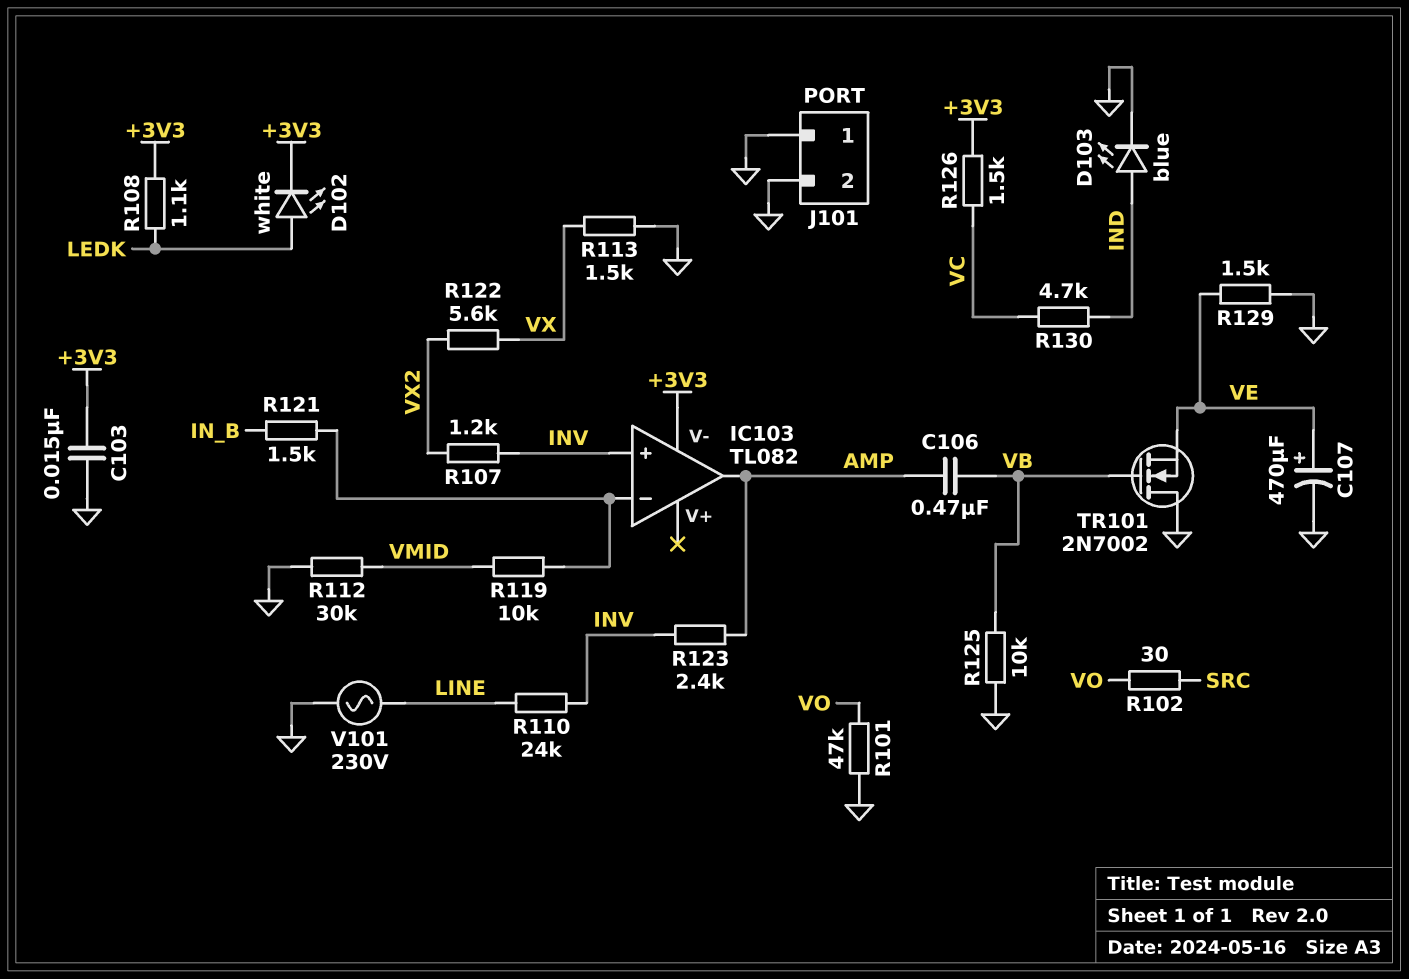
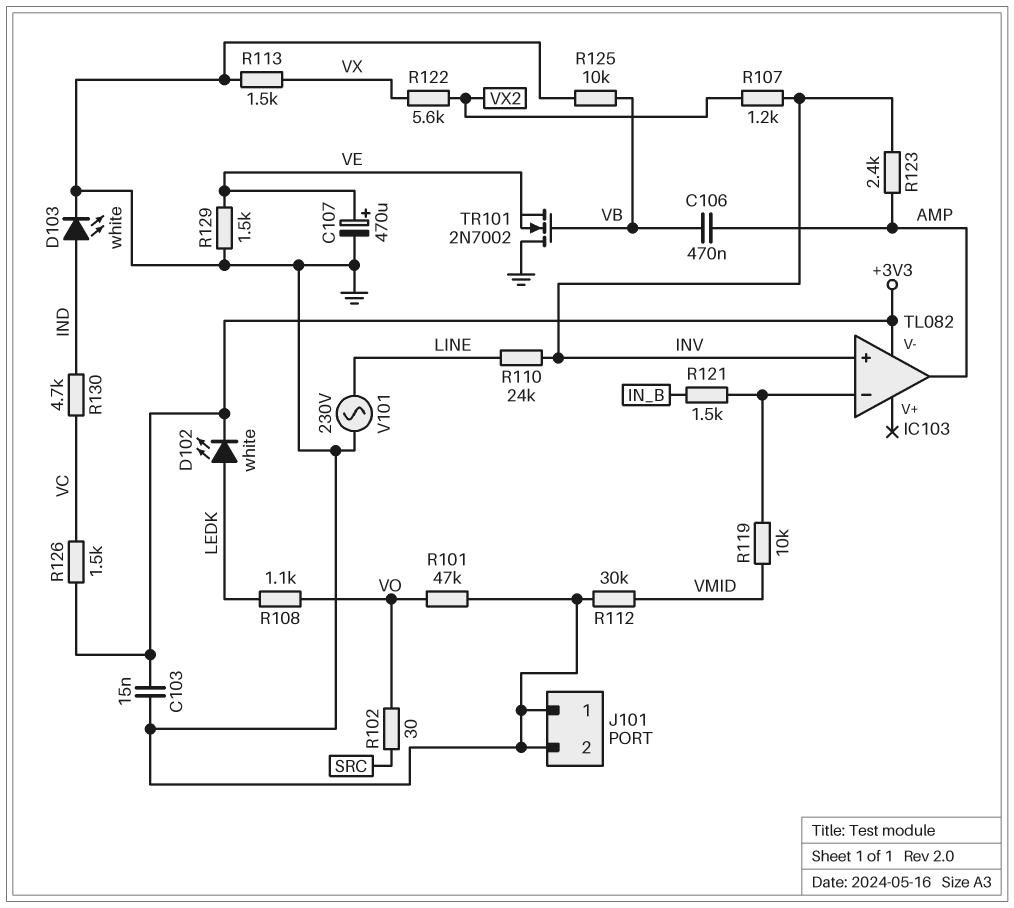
D103: LED blue (A IND, K GND) -> LED white (A IND, K GND)
R108: 1.1k (+3V3, LEDK) -> 1.1k (LEDK, VO)

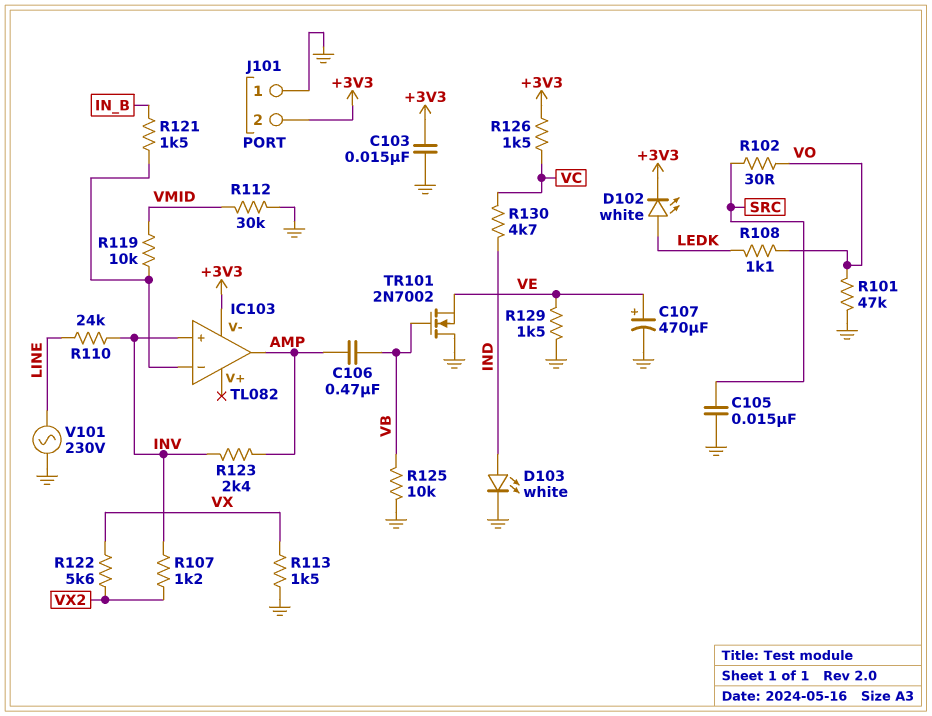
C105: none -> 15nF (GND, SRC)
J101 pin 2: GND -> +3V3

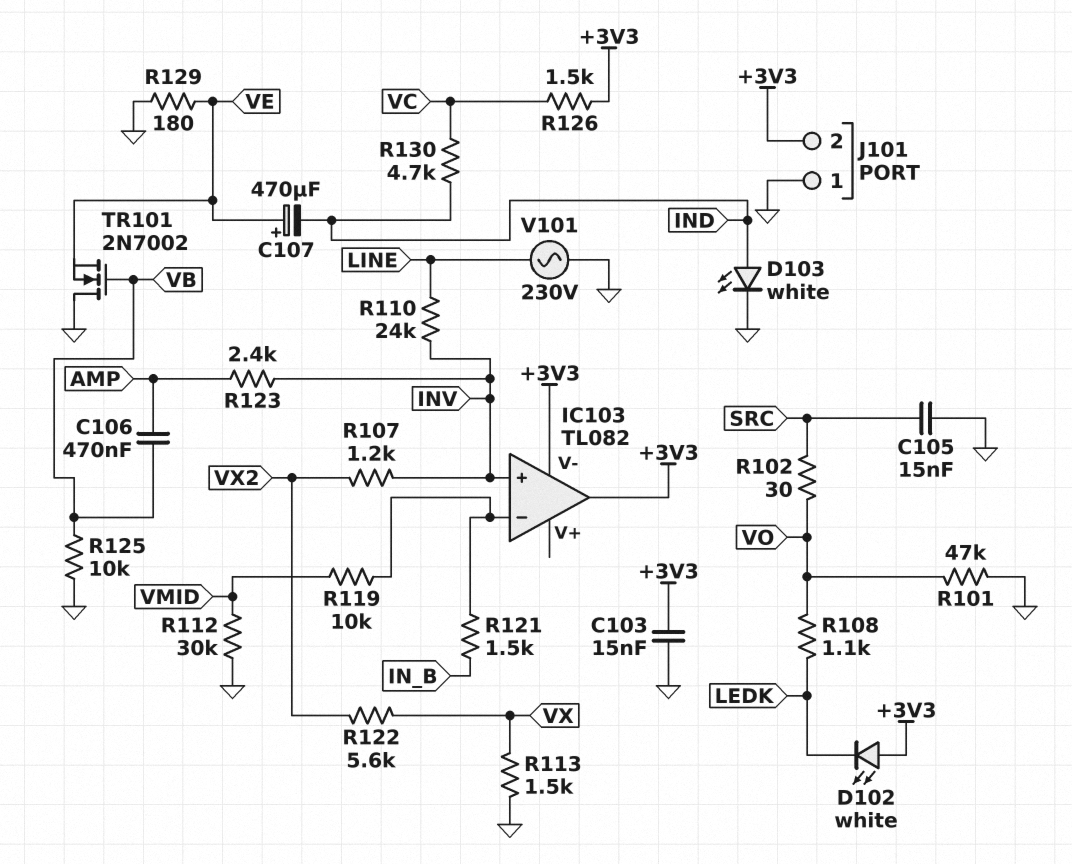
C107: 470uF (plus VE, minus GND) -> 470uF (plus VE, minus IND)
D102: LED white (A LEDK, K +3V3) -> LED white (A +3V3, K LEDK)
IC103 pin out: AMP -> +3V3
R129: 1.5k (GND, VE) -> 180 (GND, VE)

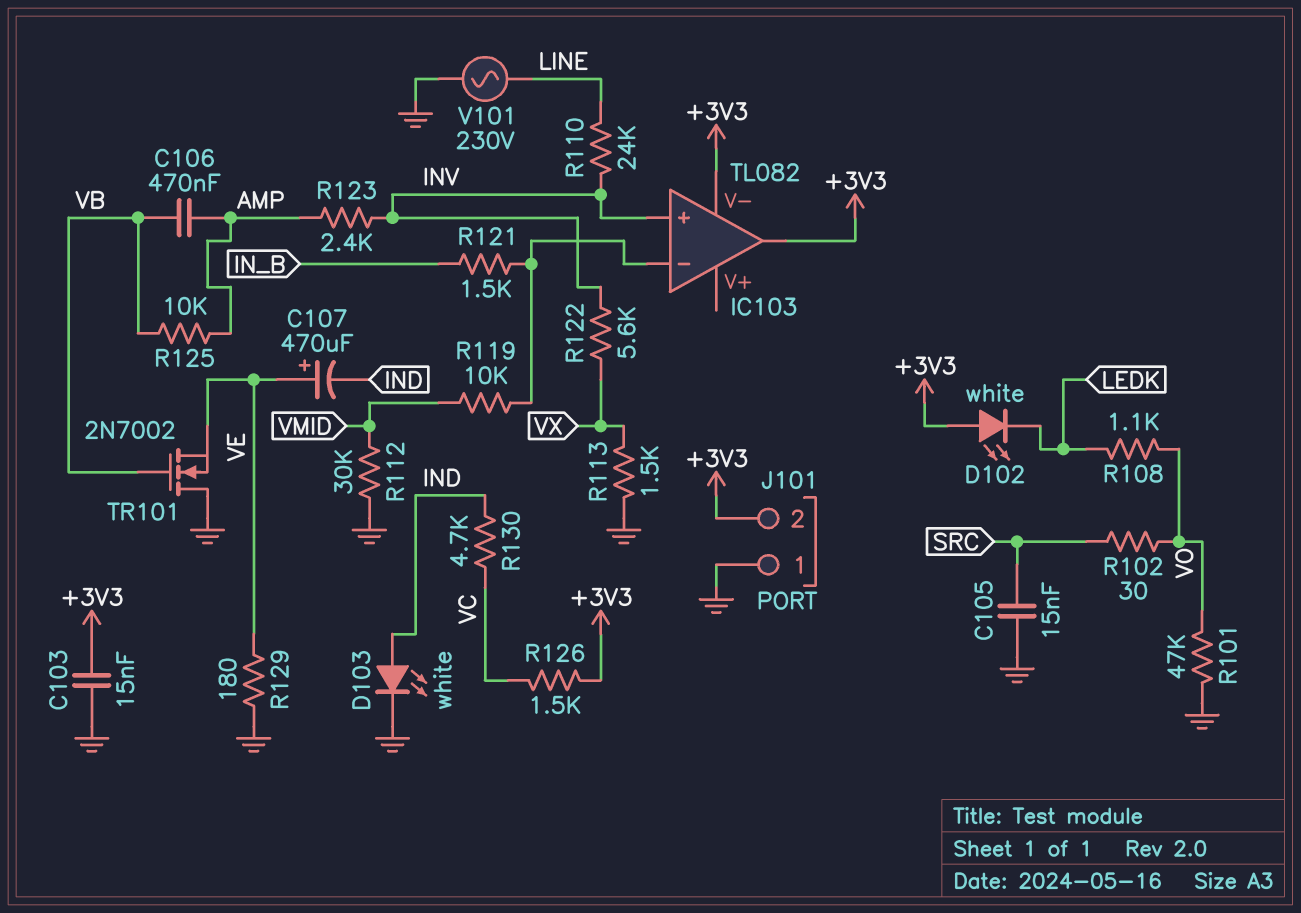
R107: 1.2k (INV, VX2) -> none
R122: 5.6k (VX, VX2) -> 5.6k (INV, VX)
R125: 10k (GND, VB) -> 10k (AMP, VB)

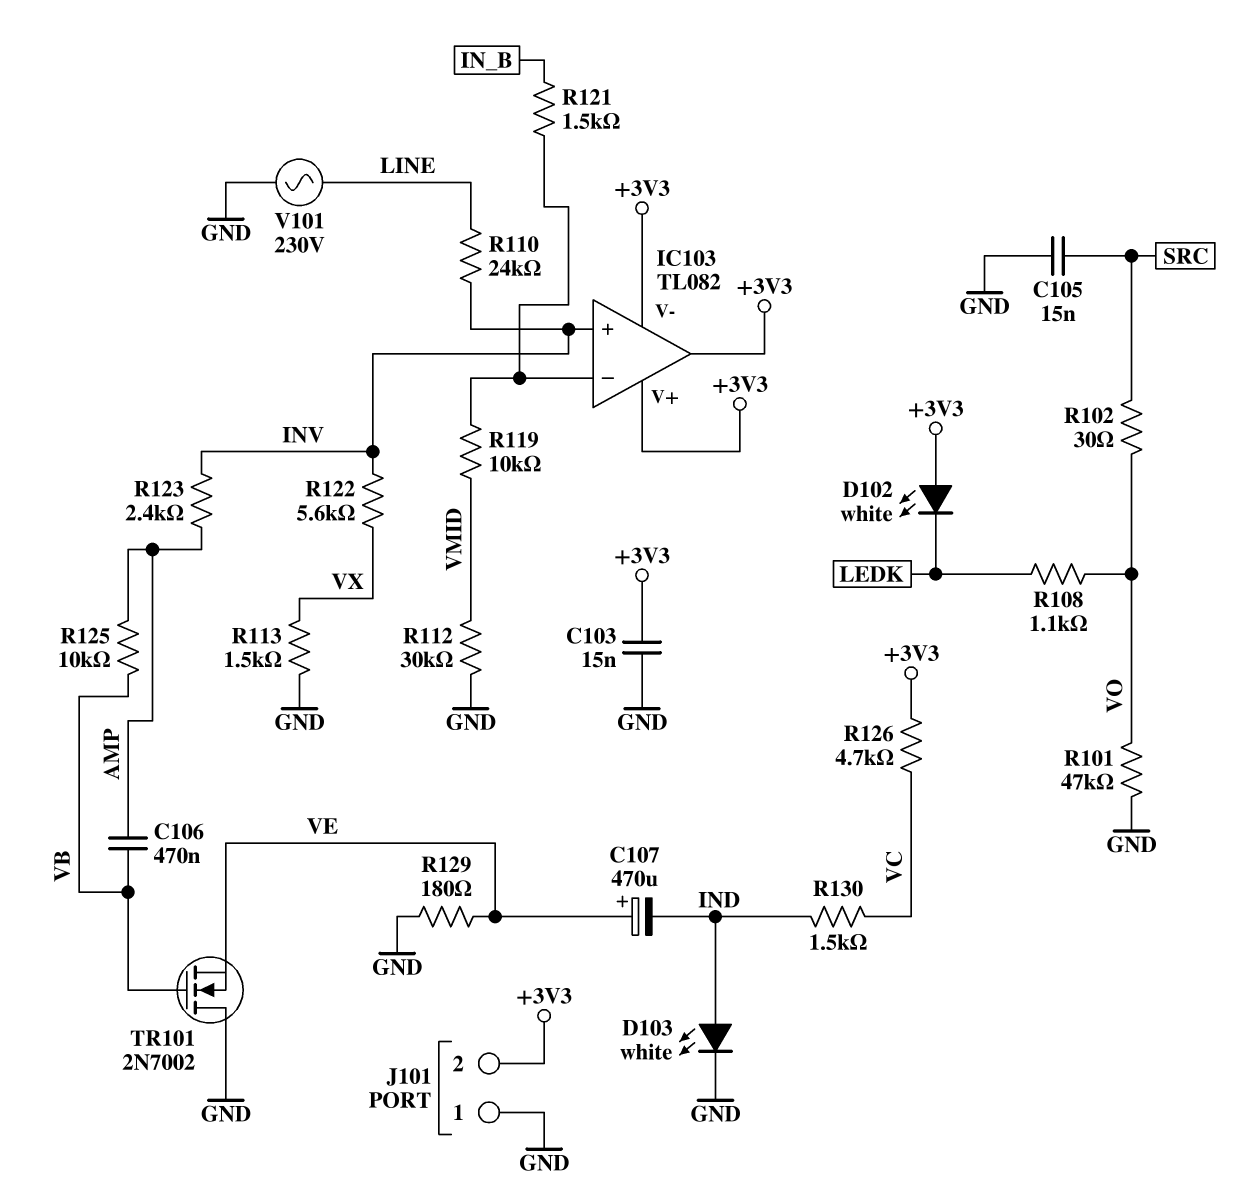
IC103 pin V+: none -> +3V3
R126: 1.5k (+3V3, VC) -> 4.7k (+3V3, VC)
R130: 4.7k (IND, VC) -> 1.5k (IND, VC)

